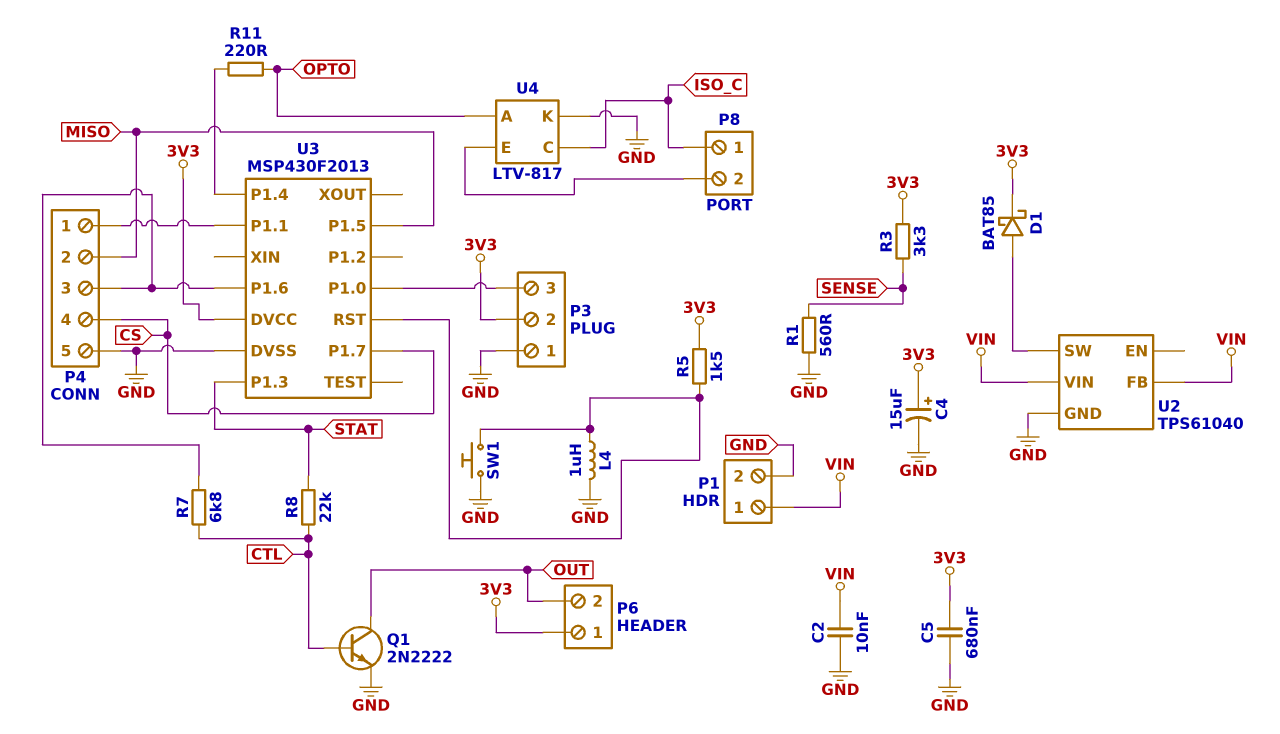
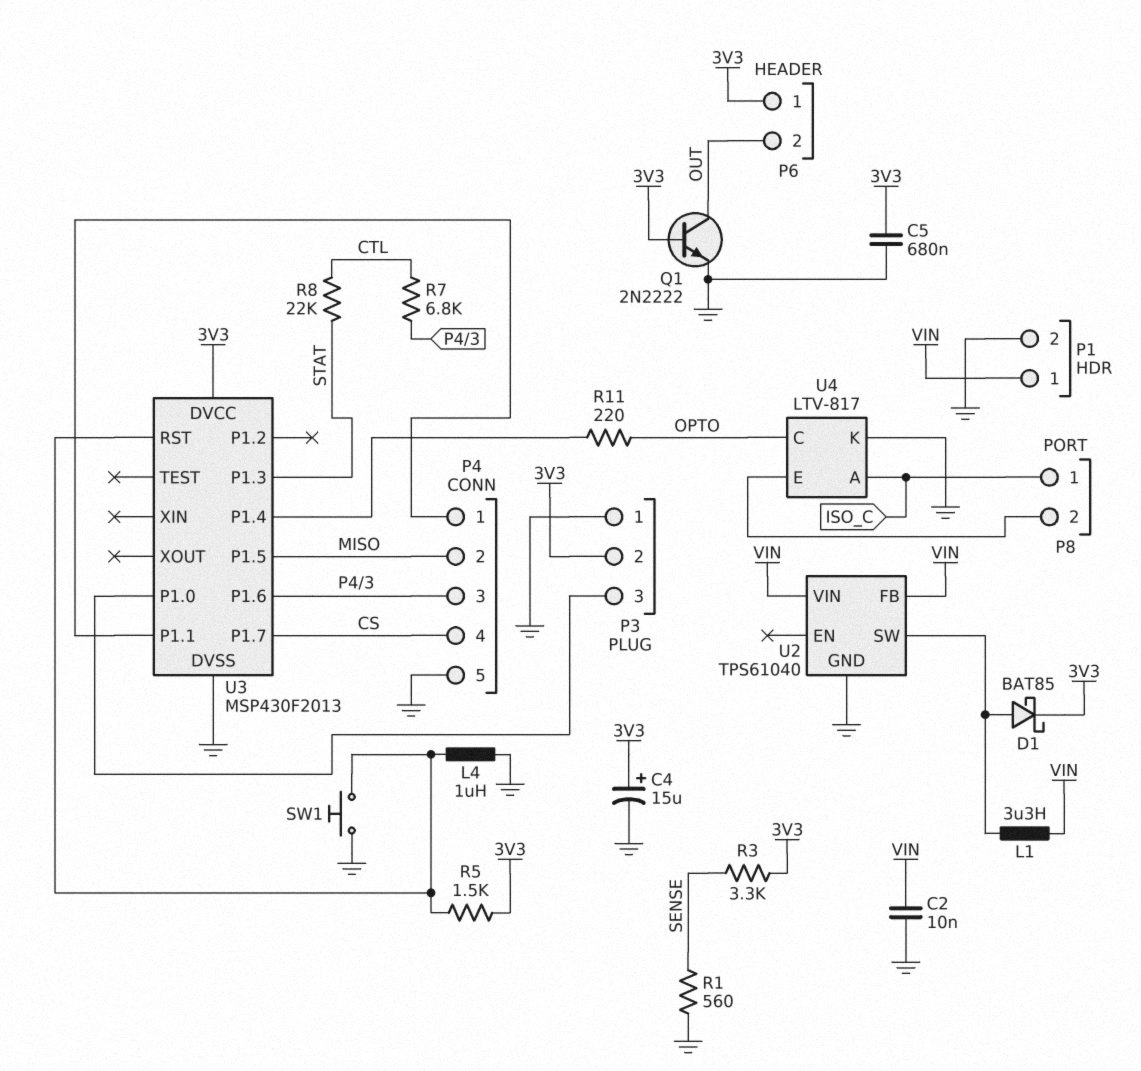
L1: none -> 3.3uH (U2/SW, VIN)
Q1: NPN 2N2222 (B CTL, C OUT, E GND) -> NPN 2N2222 (B 3V3, C OUT, E GND)
U4 pin A: OPTO -> ISO_C
U4 pin C: ISO_C -> OPTO

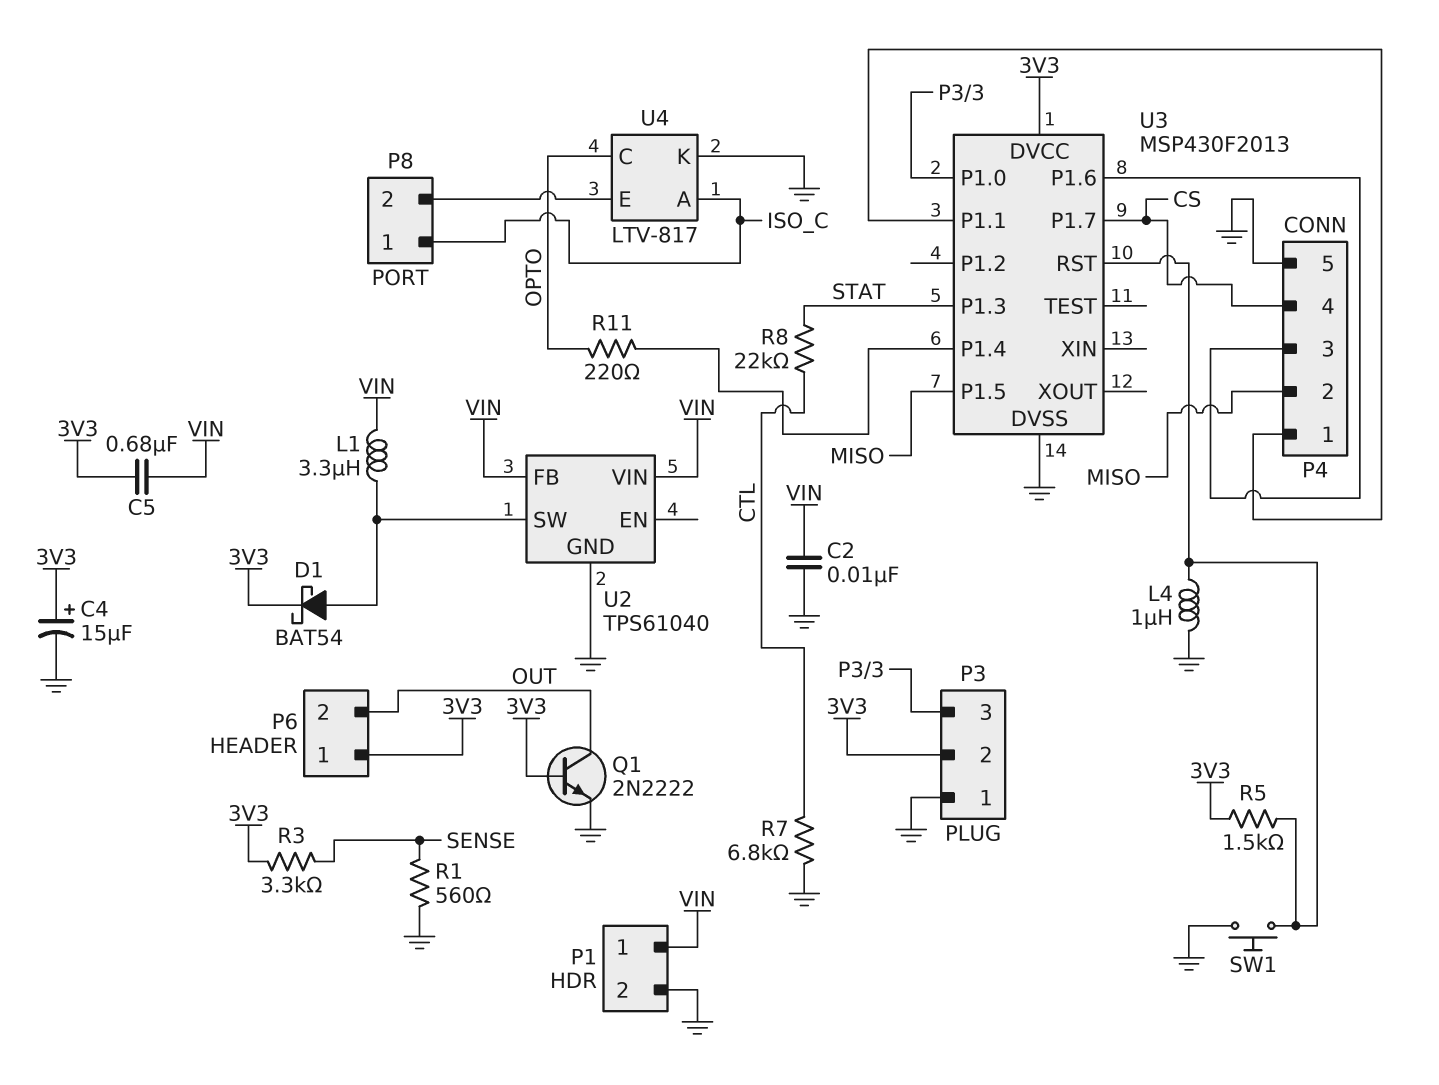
C5: 680nF (3V3, GND) -> 680nF (3V3, VIN)
D1: schottky BAT85 (A U2/SW, K 3V3) -> schottky BAT54 (A U2/SW, K 3V3)
R7: 6.8k (CTL, P4/3) -> 6.8k (CTL, GND)

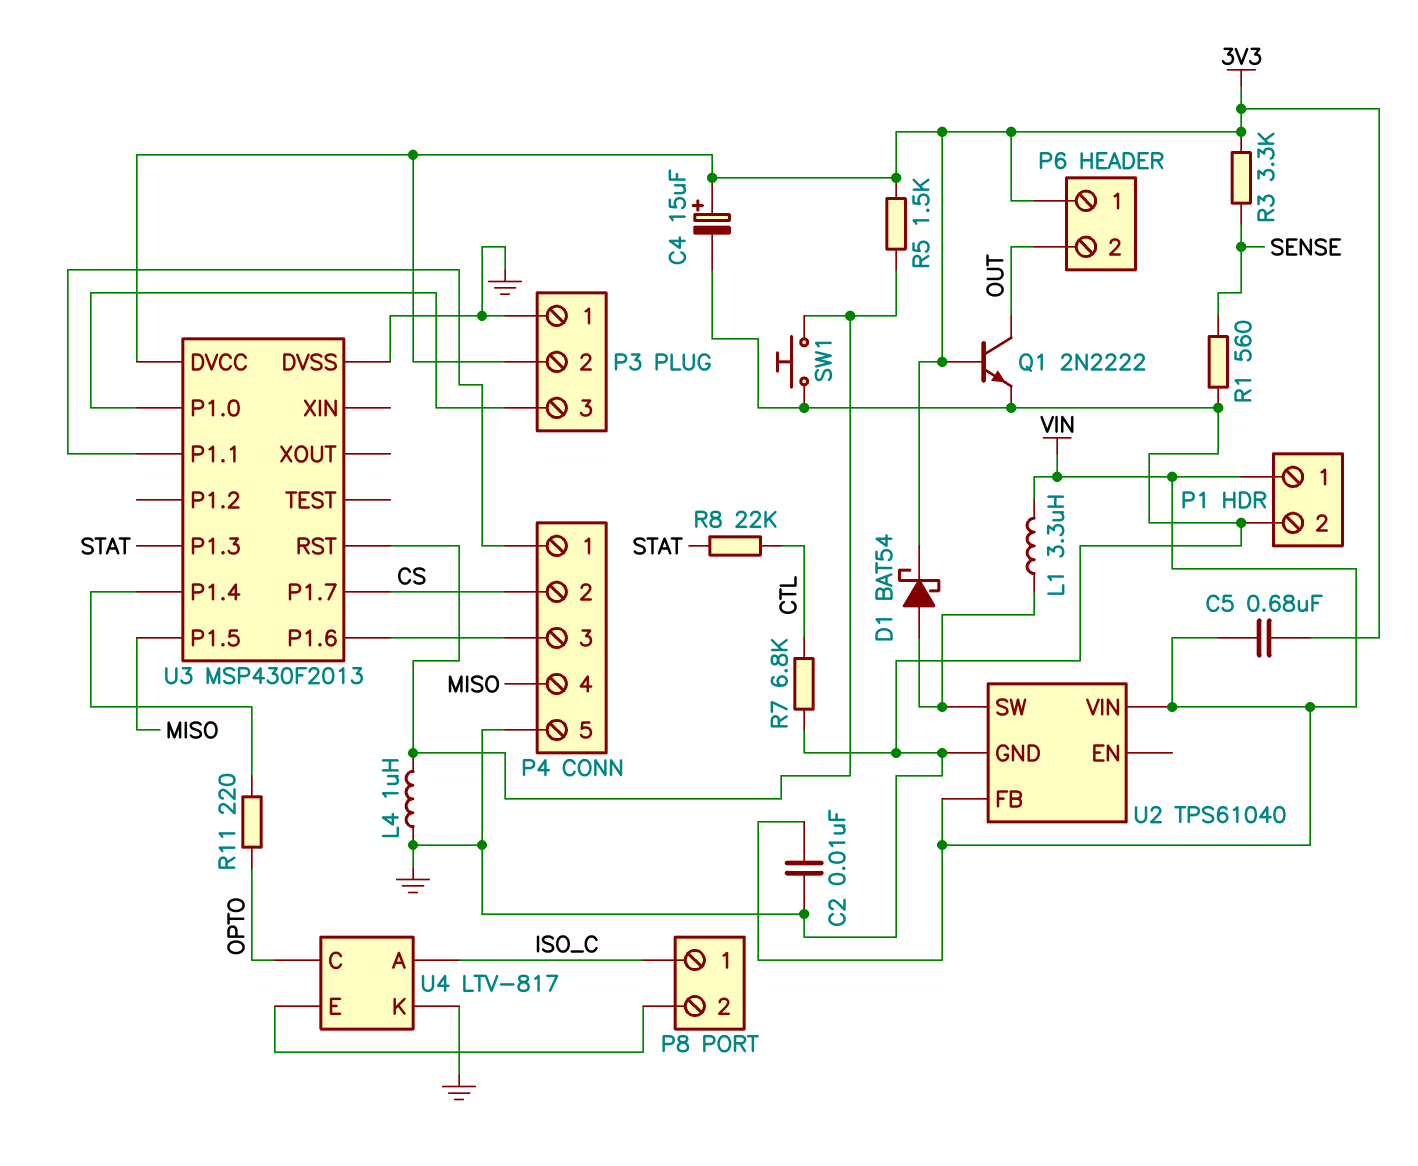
P4 pin 2: MISO -> CS
P4 pin 4: CS -> MISO

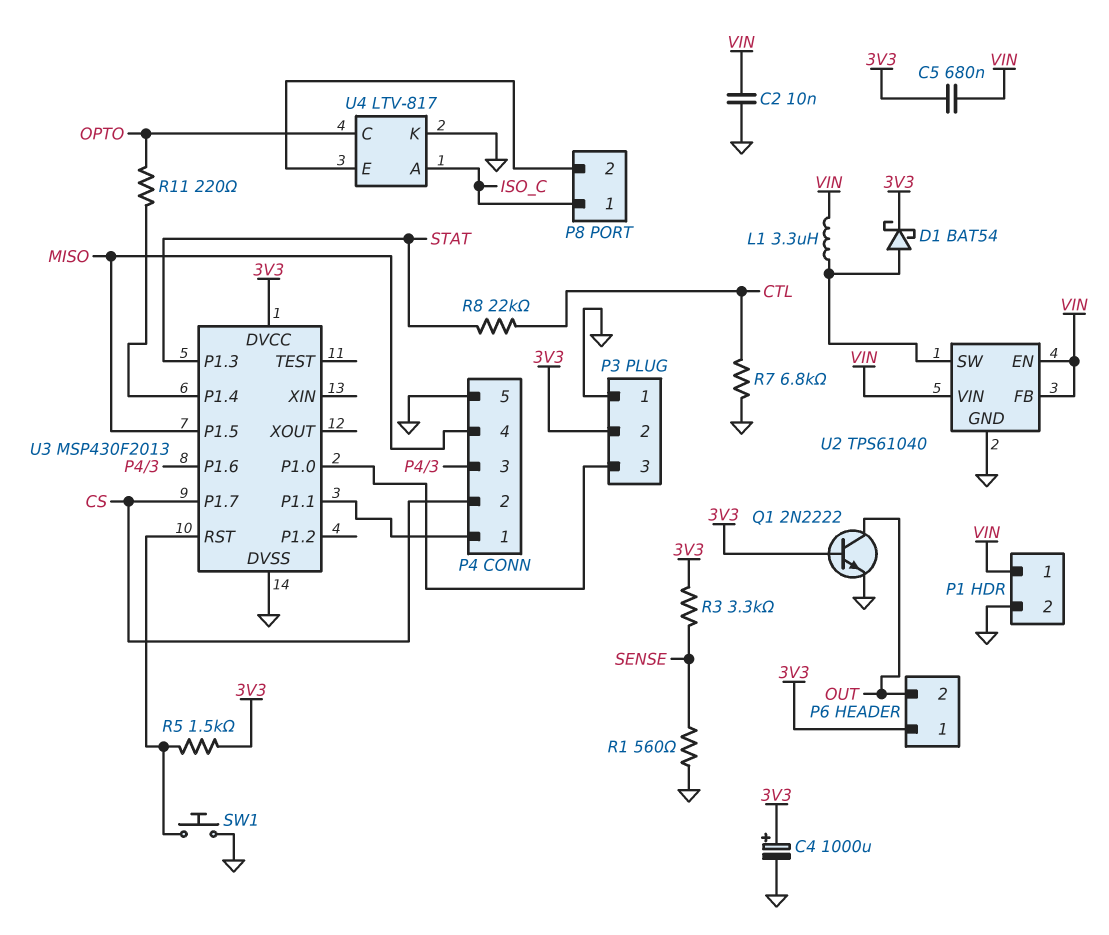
C4: 15uF (plus 3V3, minus GND) -> 1000uF (plus 3V3, minus GND)
L4: 1uH (GND, U3/RST) -> none
U2 pin EN: none -> VIN

